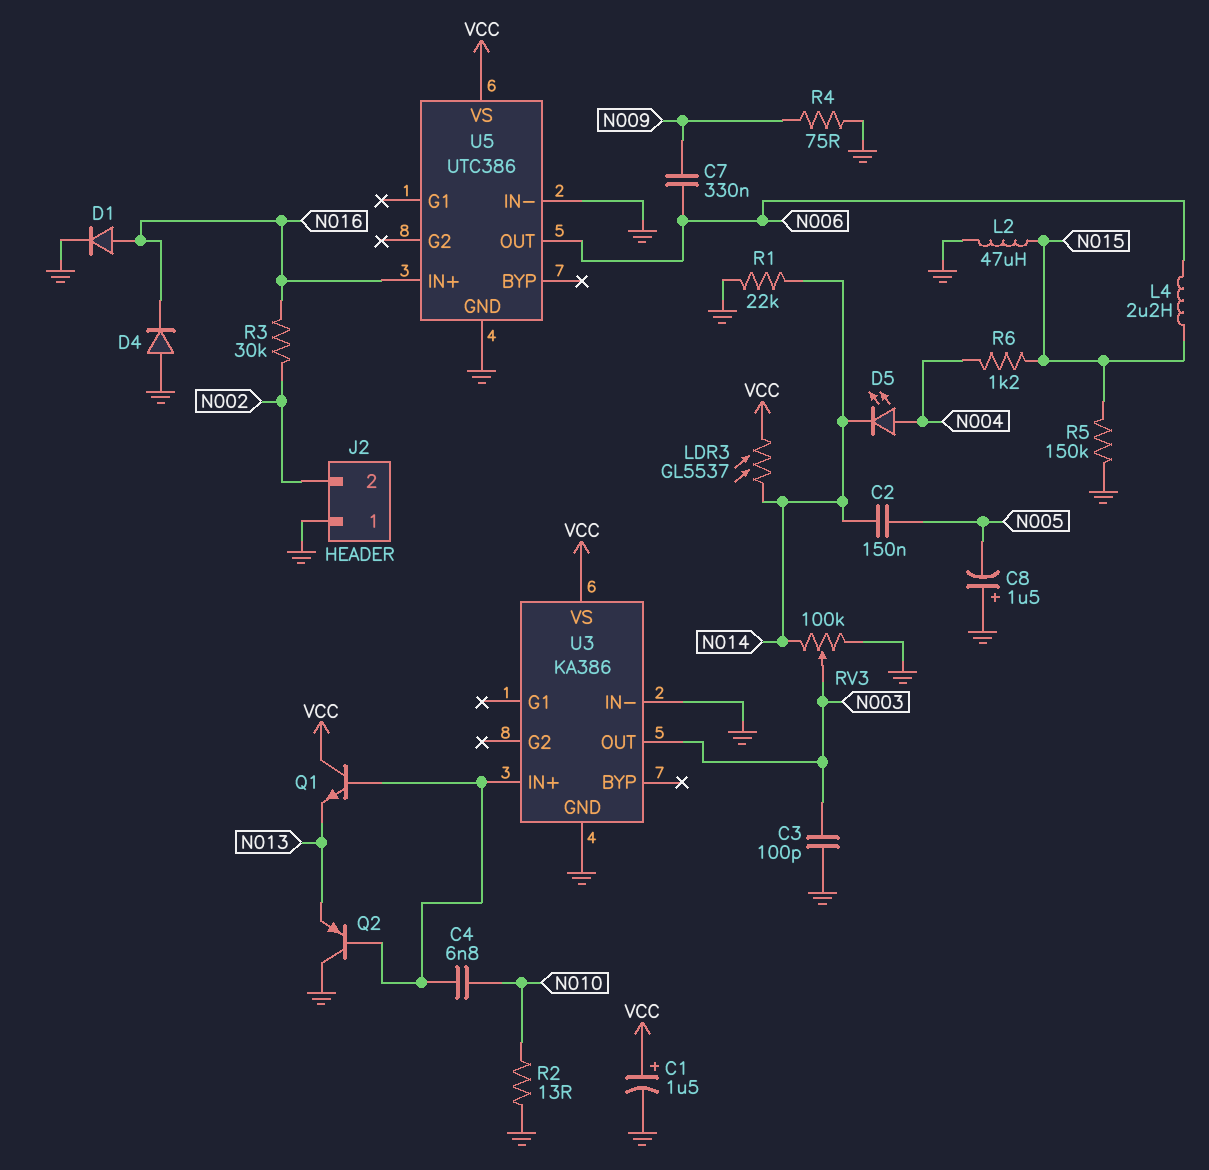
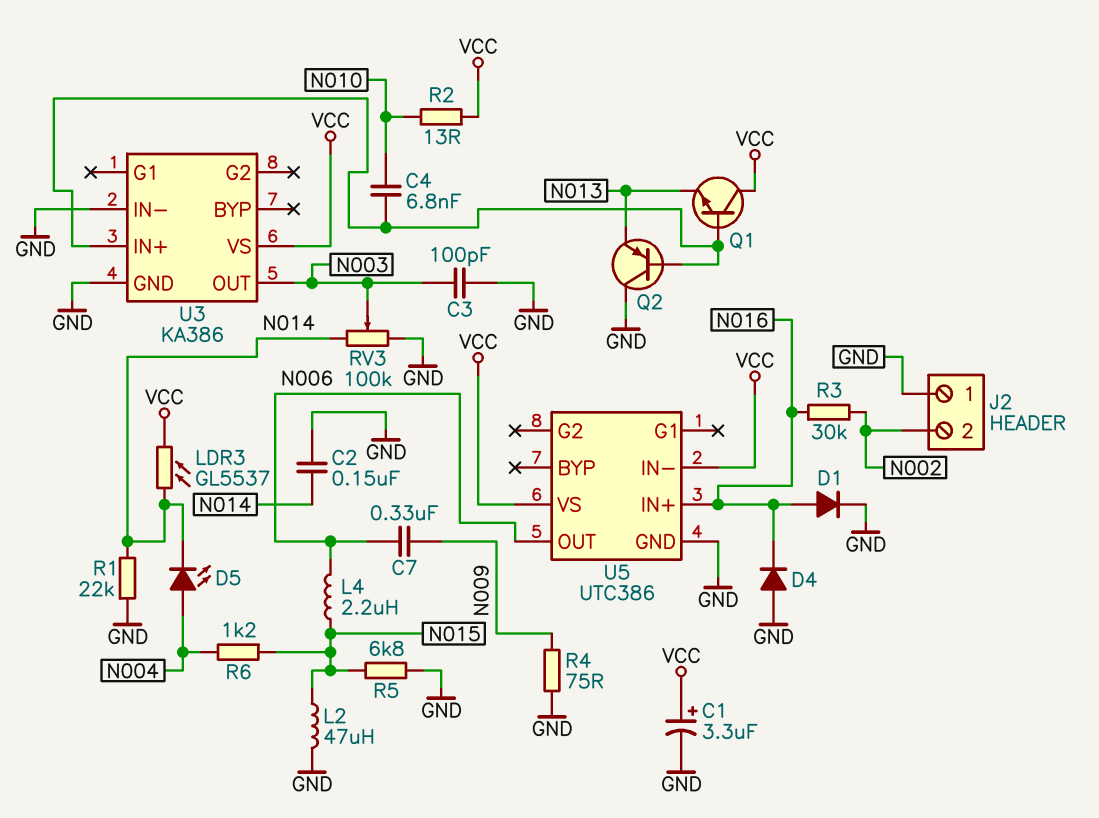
C1: 1.5uF (plus VCC, minus GND) -> 3.3uF (plus VCC, minus GND)
C2: 150nF (N005, N014) -> 150nF (GND, N014)
C8: 1.5uF (plus GND, minus N005) -> none
R2: 13 (GND, N010) -> 13 (N010, VCC)
R5: 150k (GND, N015) -> 6.8k (GND, N015)
U5 pin IN-: GND -> VCC

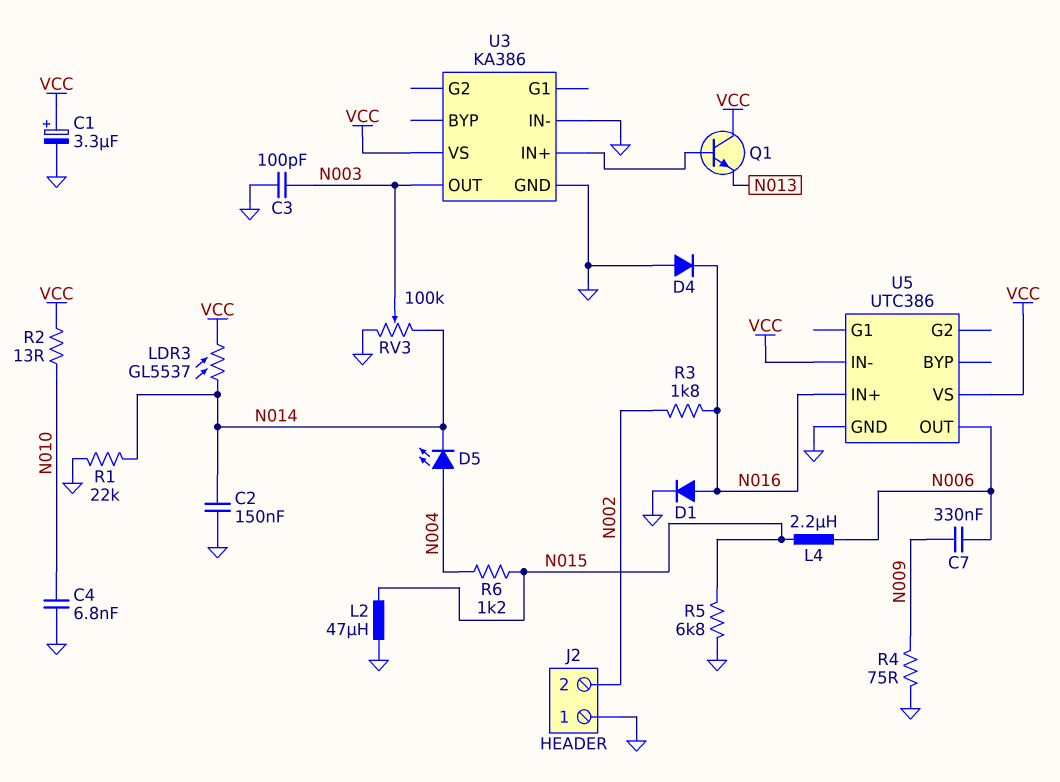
C4: 6.8nF (N010, U3/IN+) -> 6.8nF (GND, N010)
Q2: PNP (B U3/IN+, C GND, E N013) -> none
R3: 30k (N002, N016) -> 1.8k (N002, N016)

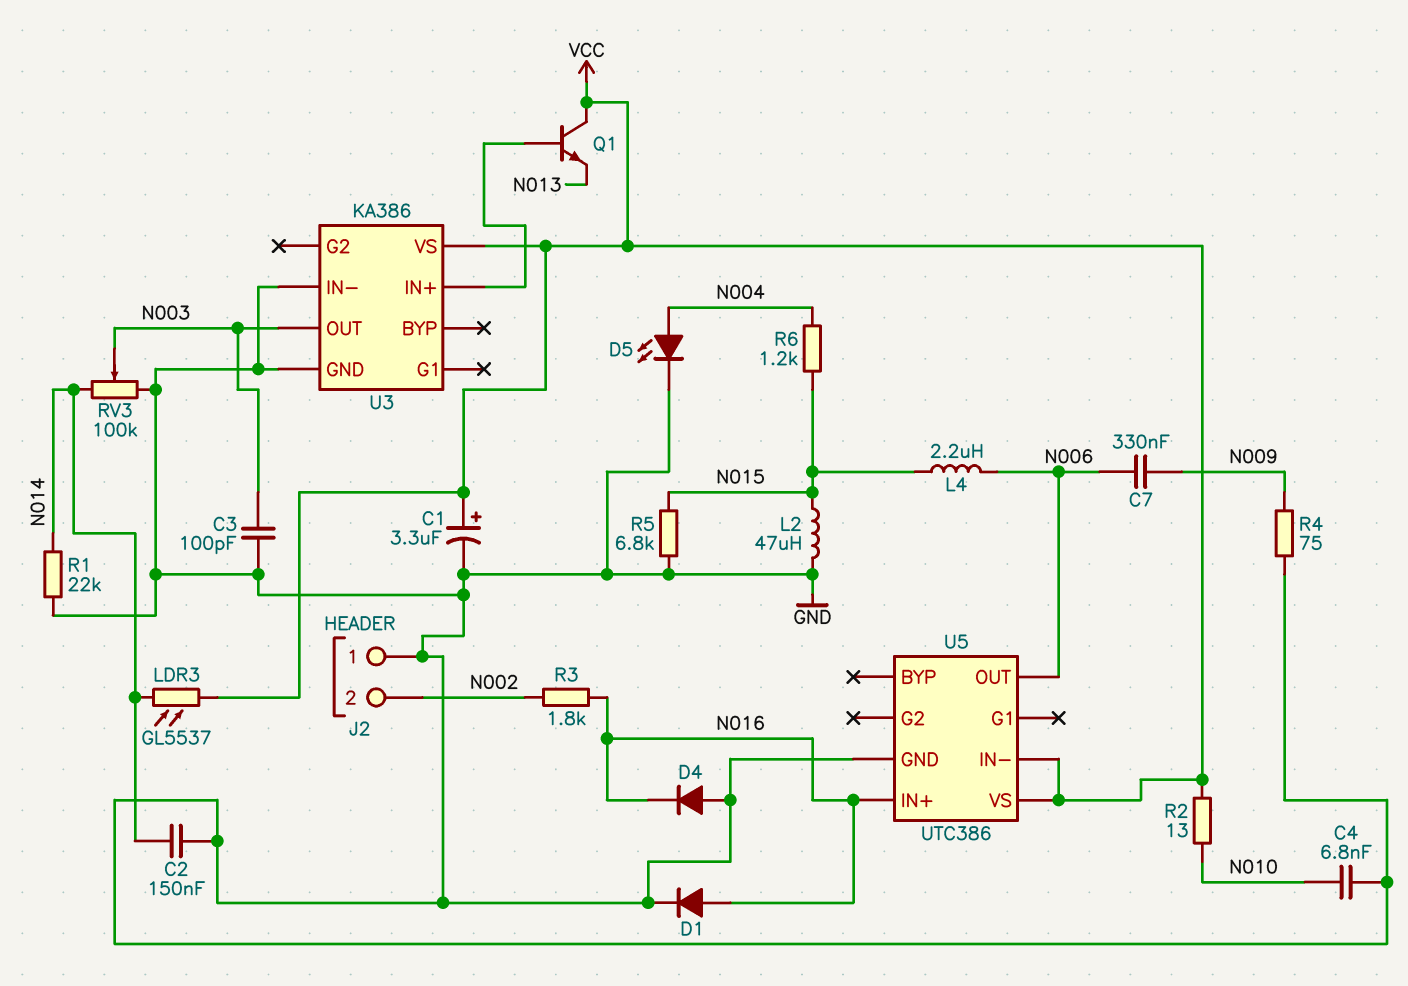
D5: LED (A N004, K N014) -> LED (A N004, K GND)

